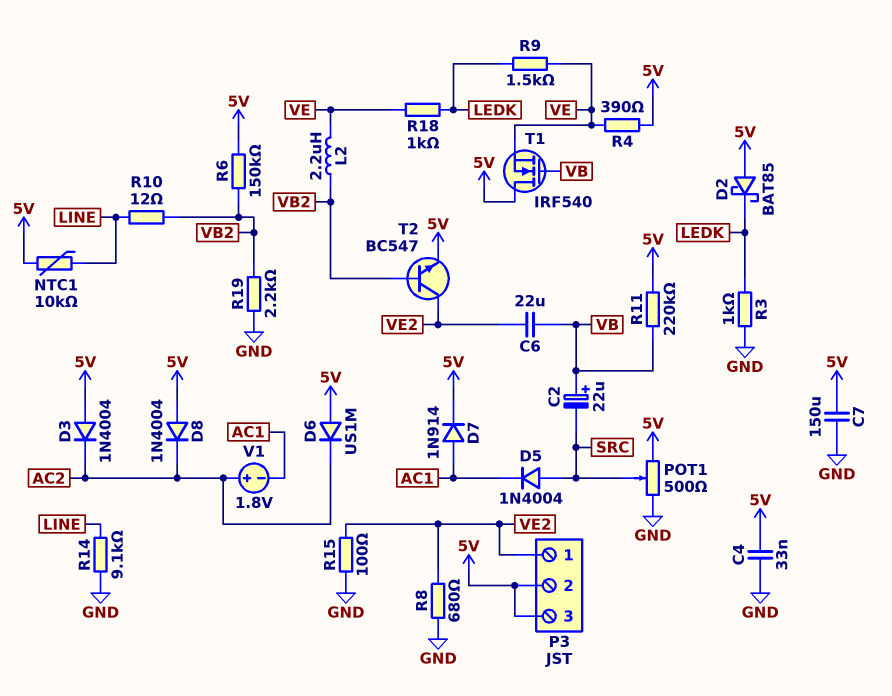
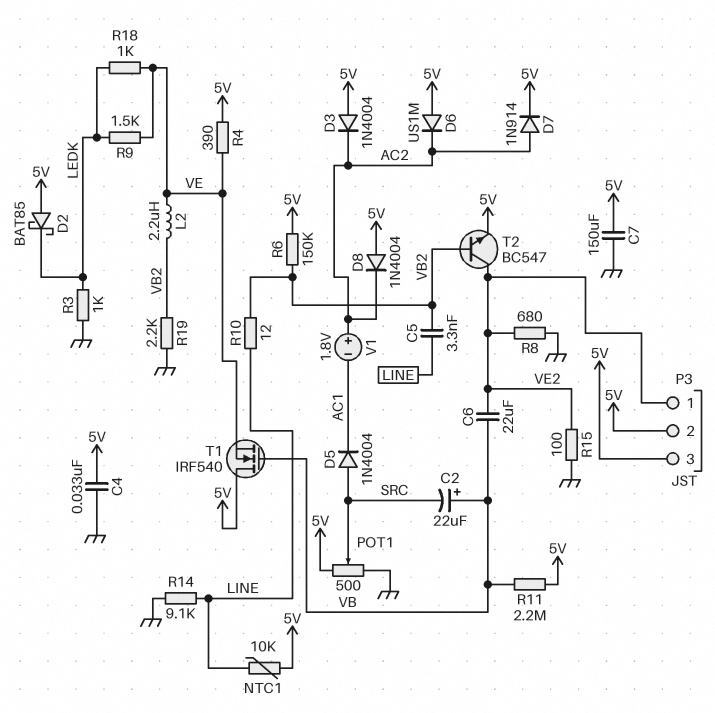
C5: none -> 3.3nF (LINE, VB2)
D7: diode 1N914 (A AC1, K 5V) -> diode 1N914 (A AC2, K 5V)
R11: 220k (5V, VB) -> 2.2M (5V, VB)

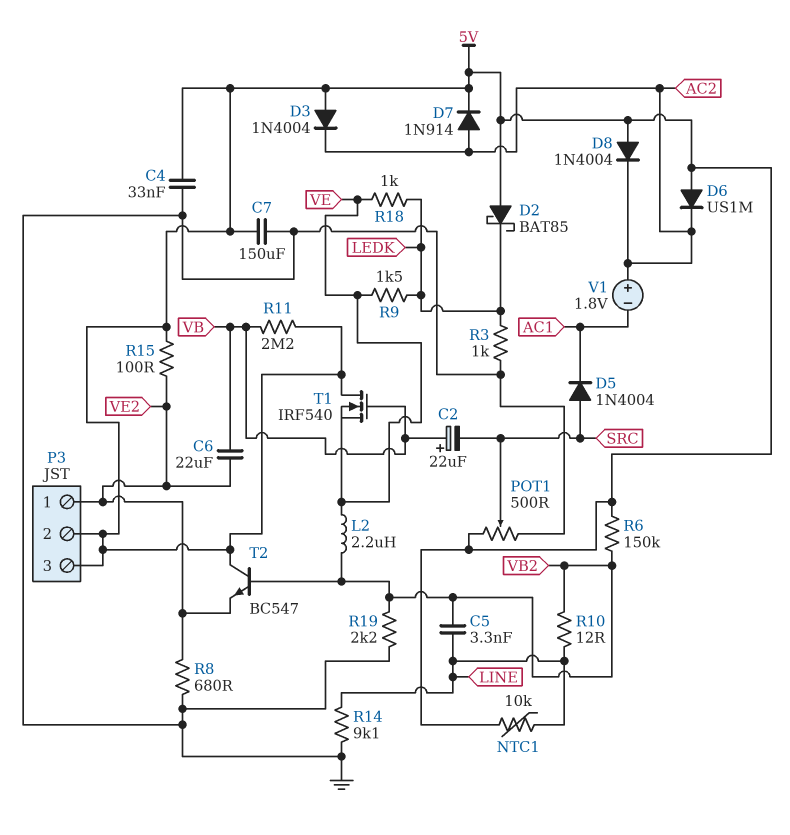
R4: 390 (5V, VE) -> none
R15: 100 (GND, VE2) -> 100 (5V, VE2)
T2: NPN BC547 (B VB2, C VE2, E 5V) -> NPN BC547 (B VB2, C 5V, E VE2)

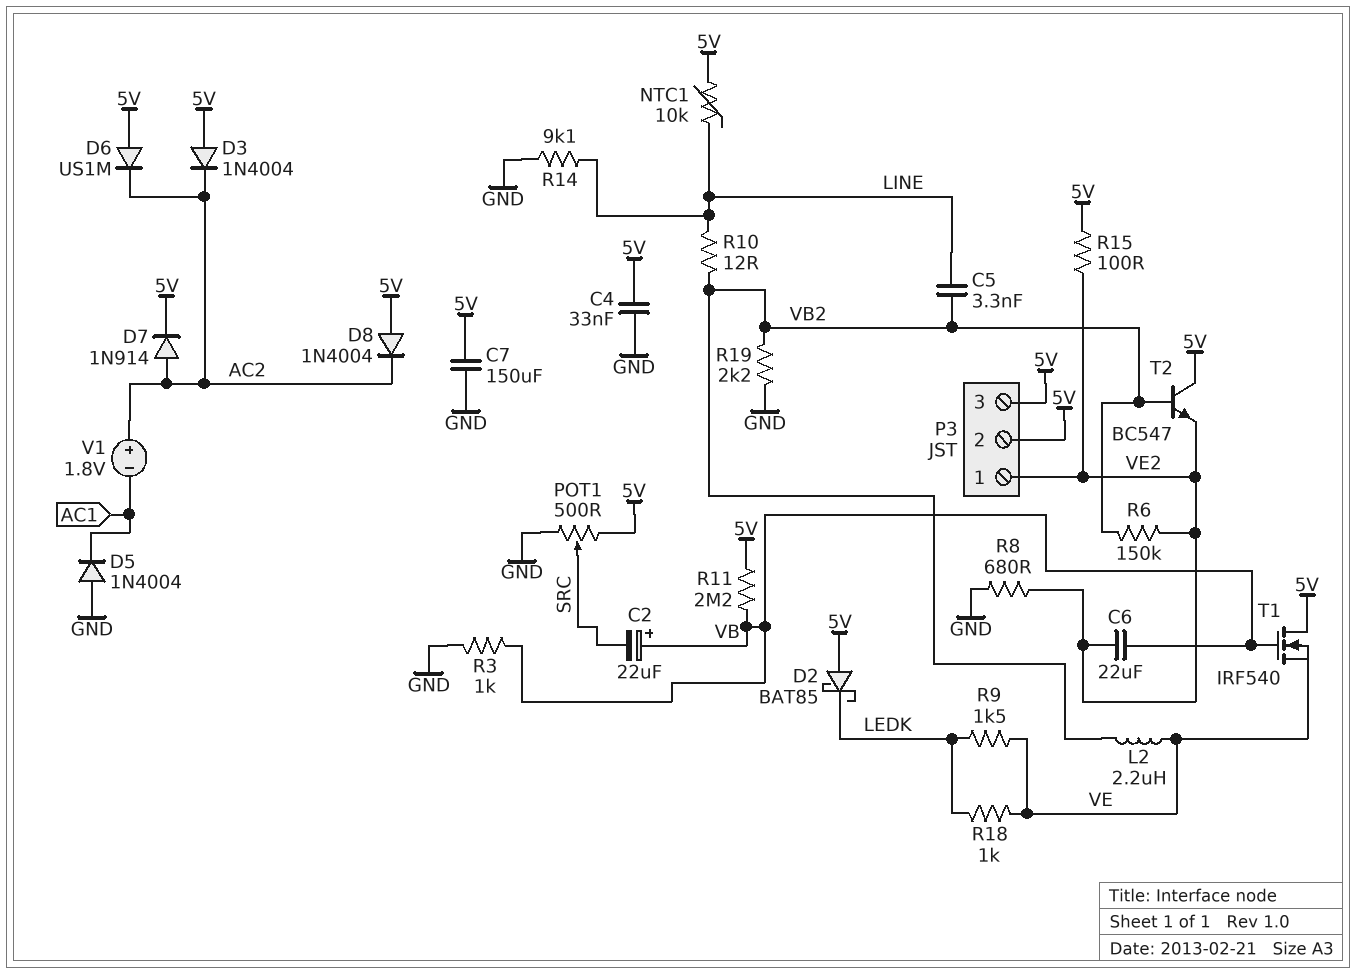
D5: diode 1N4004 (A SRC, K AC1) -> diode 1N4004 (A GND, K AC1)
R3: 1k (GND, LEDK) -> 1k (GND, VB)
R6: 150k (5V, VB2) -> 150k (VB2, VE2)

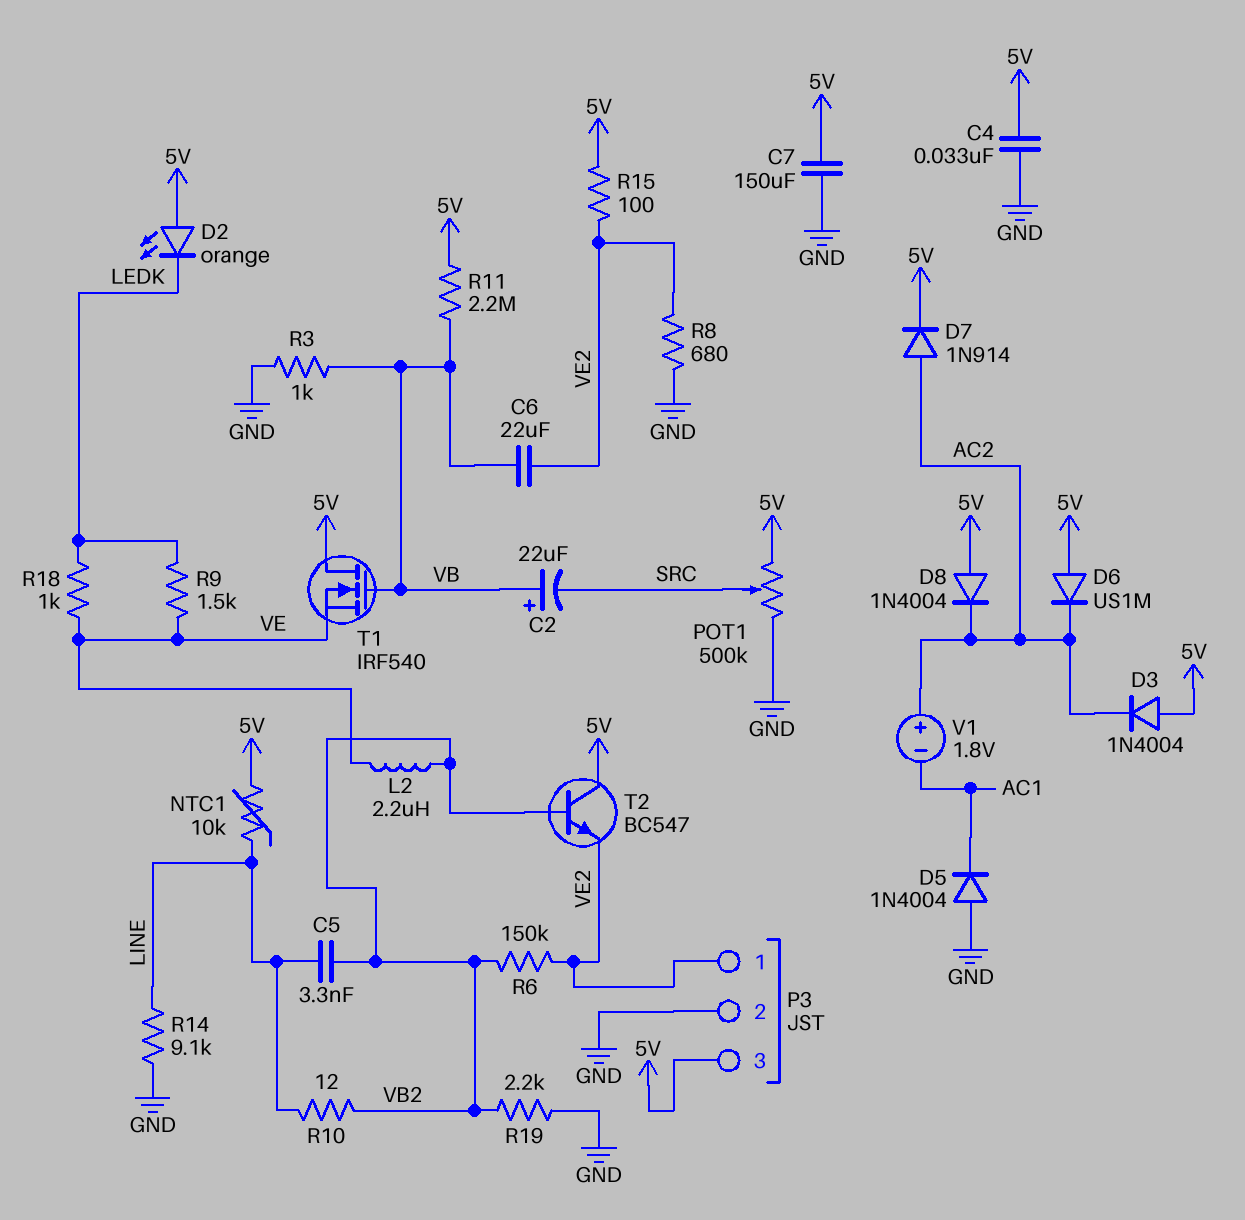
D2: schottky BAT85 (A 5V, K LEDK) -> LED orange (A 5V, K LEDK)
P3 pin 2: 5V -> GND
POT1: 500 (5V, GND, wiper SRC) -> 500k (5V, GND, wiper SRC)

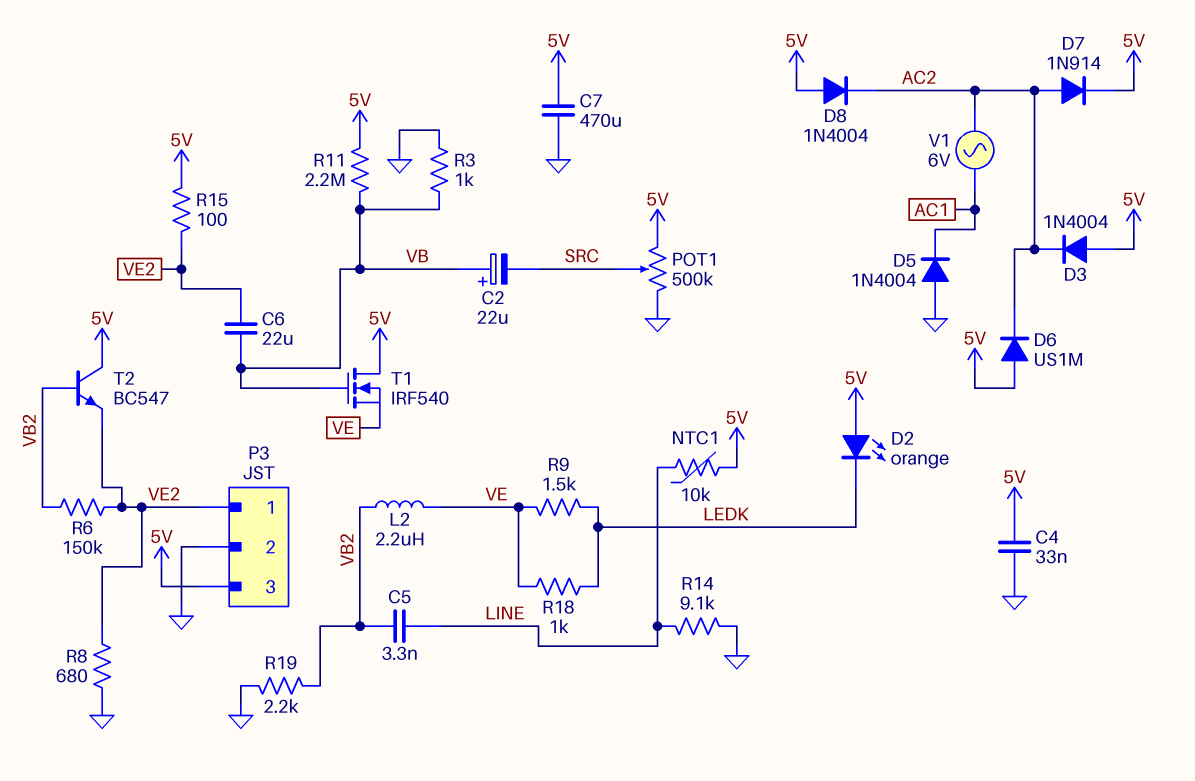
C7: 150uF (5V, GND) -> 470uF (5V, GND)
R10: 12 (LINE, VB2) -> none
V1: 1.8V (plus AC2, minus AC1) -> AC 6V (AC1, AC2)

